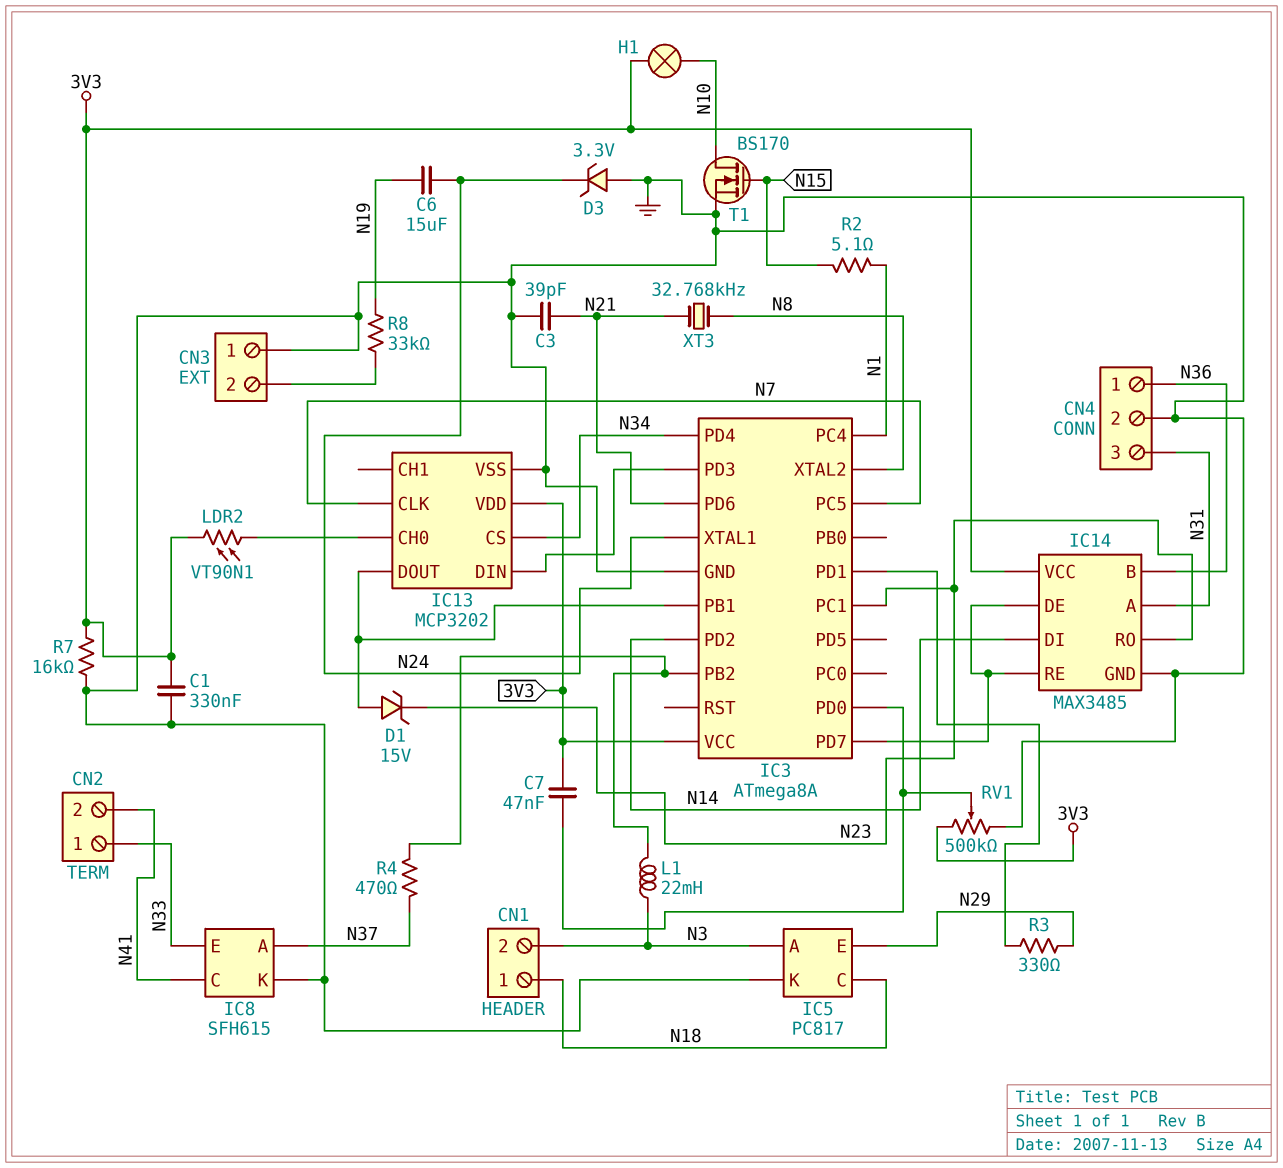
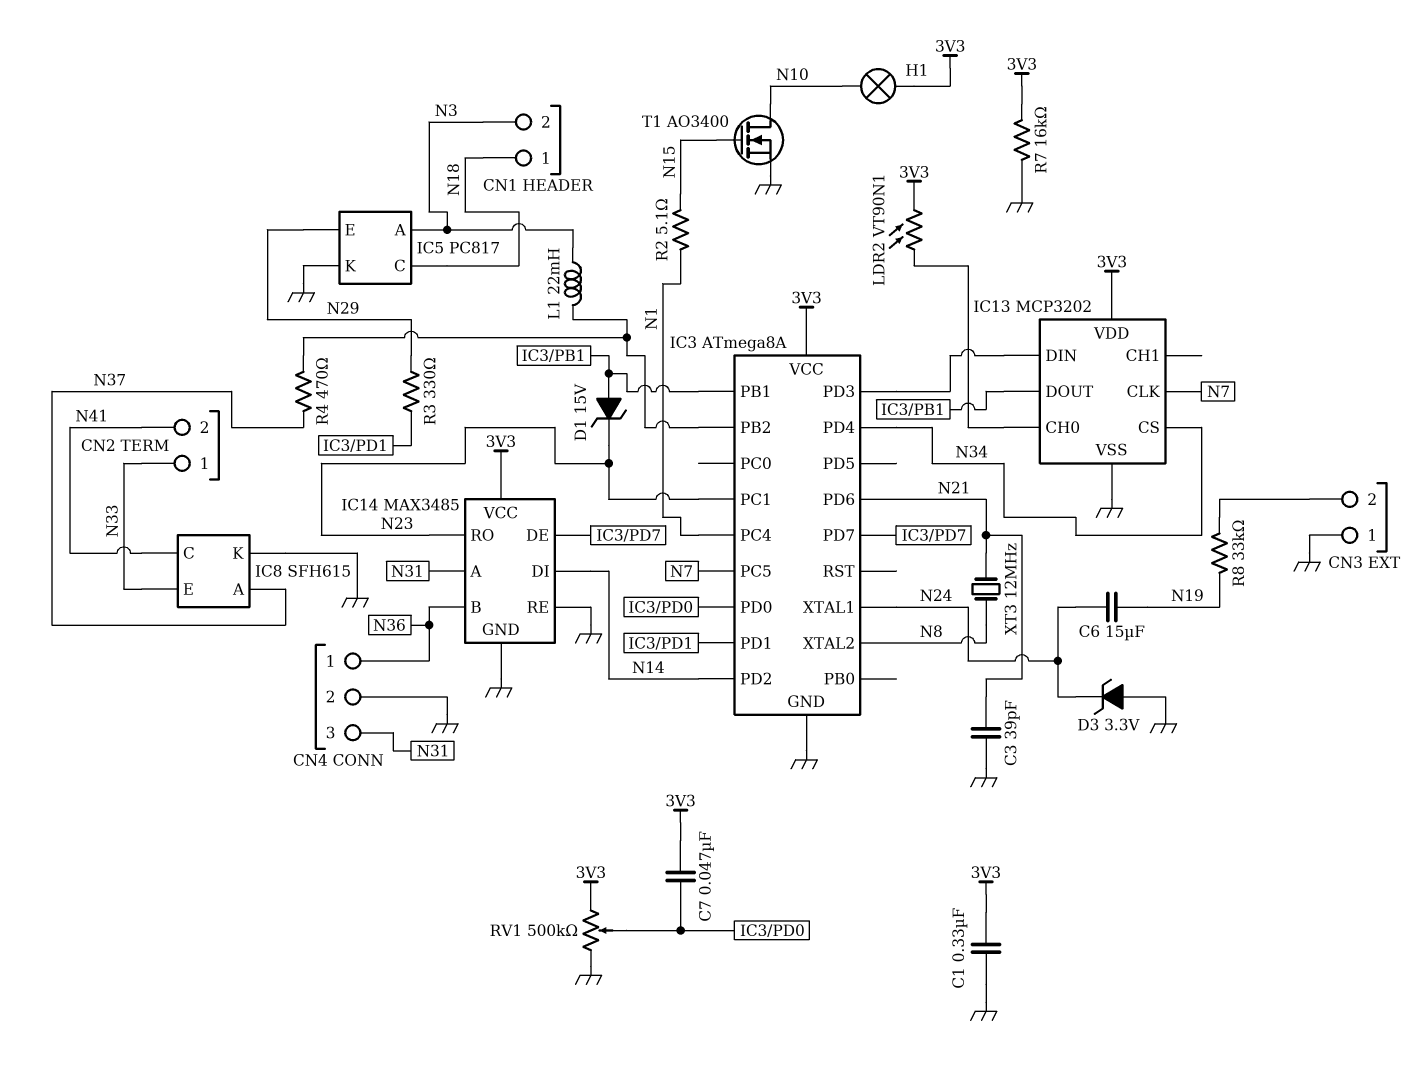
IC14 pin RE: IC3/PD7 -> GND
T1: NMOS BS170 (G N15, D N10, S GND) -> NMOS AO3400 (G N15, D N10, S GND)
XT3: 32.768kHz (N8, N21) -> 12MHz (N8, N21)

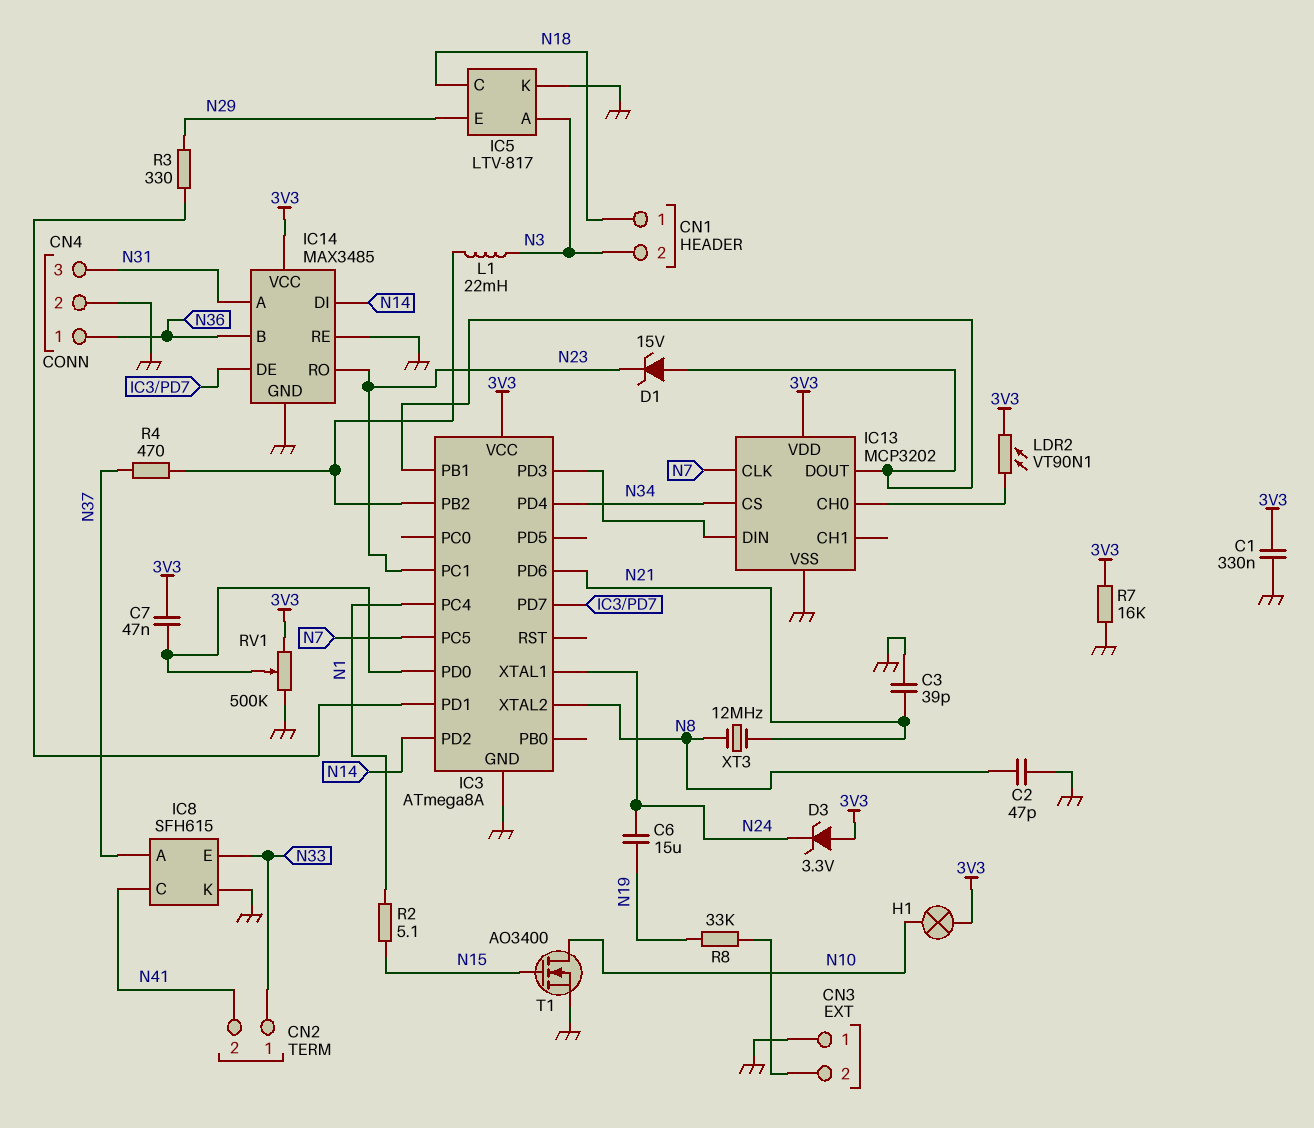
C2: none -> 47pF (GND, N8)
D3: zener 3.3V (A GND, K N24) -> zener 3.3V (A 3V3, K N24)
IC5: PC817 -> LTV-817

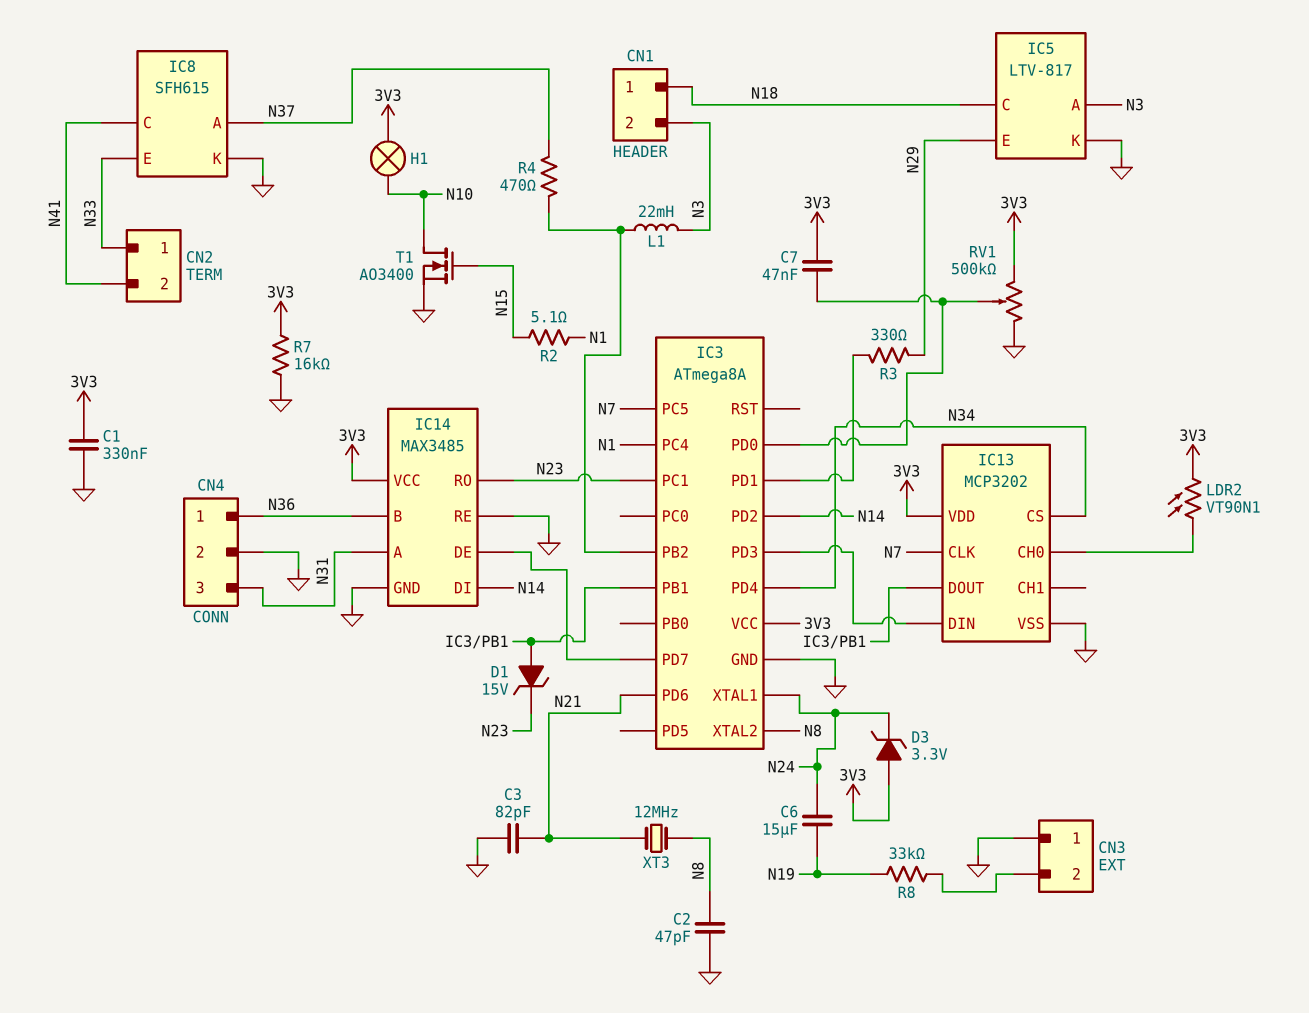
C3: 39pF (GND, N21) -> 82pF (GND, N21)

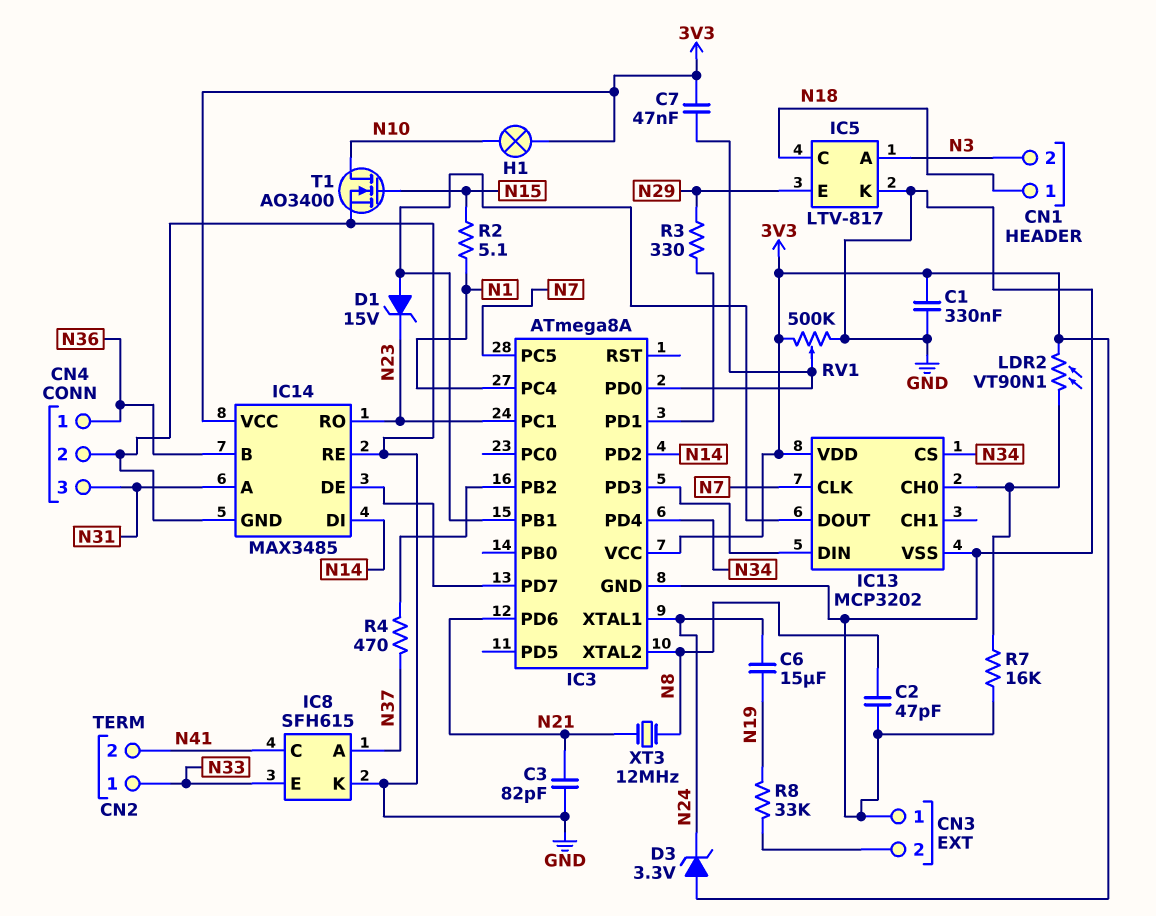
L1: 22mH (IC3/PB2, N3) -> none
R7: 16k (3V3, GND) -> 16k (GND, IC13/CH0)

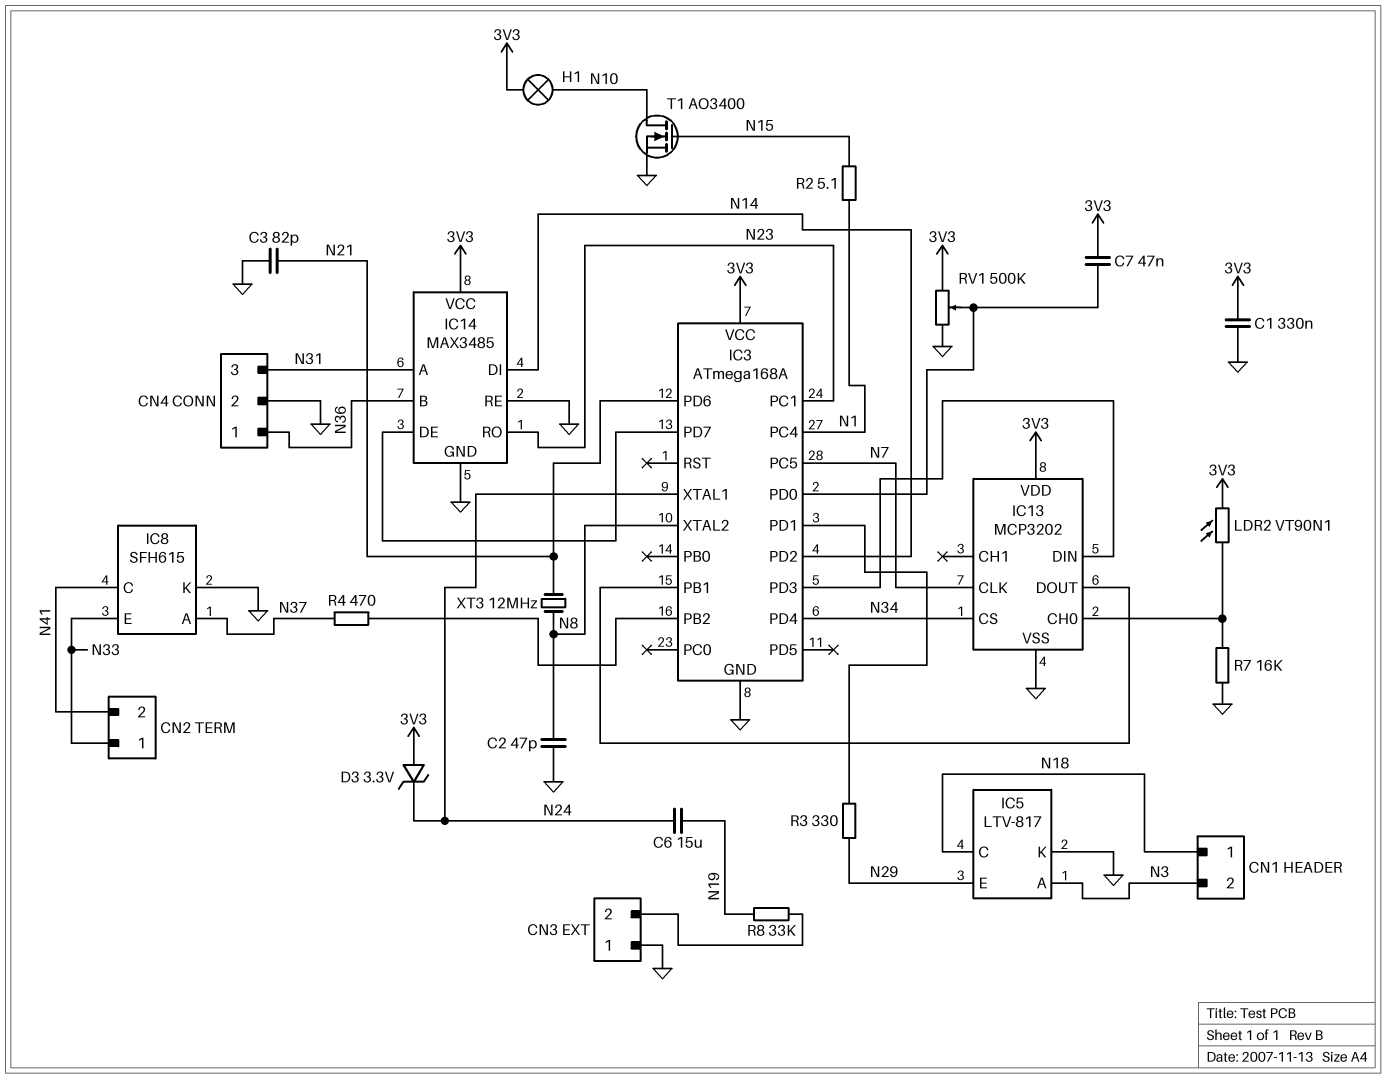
D1: zener 15V (A IC3/PB1, K N23) -> none
IC3: ATmega8A -> ATmega168A

